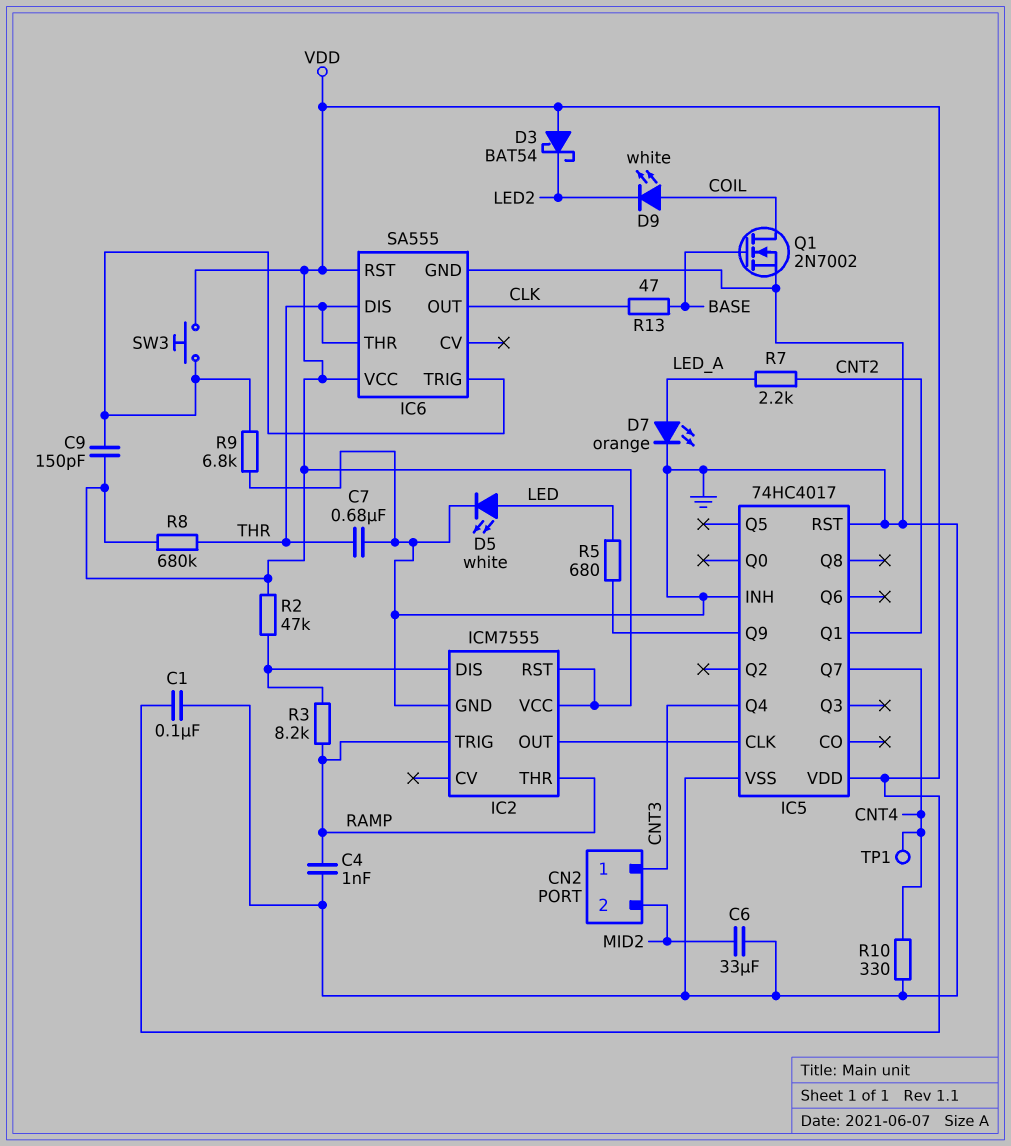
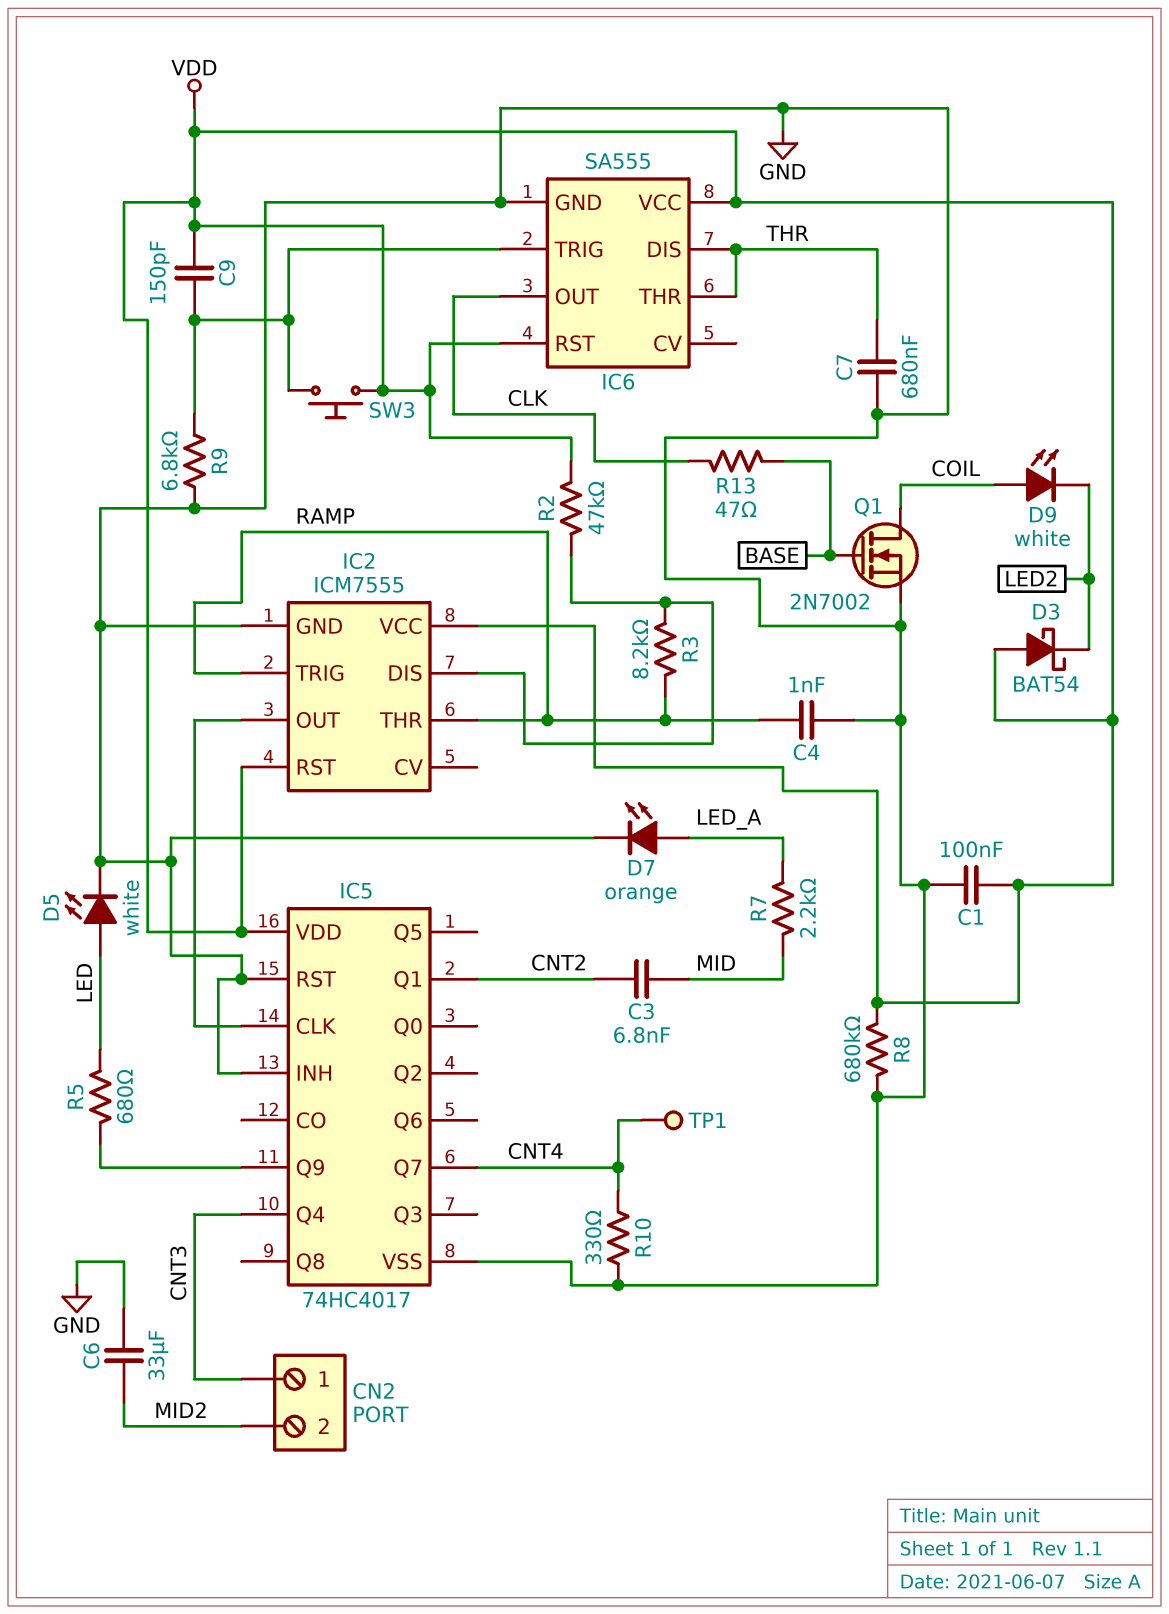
C3: none -> 6.8nF (CNT2, MID)
R7: 2.2k (CNT2, LED_A) -> 2.2k (LED_A, MID)
R8: 680k (THR, VDD) -> 680k (GND, VDD)

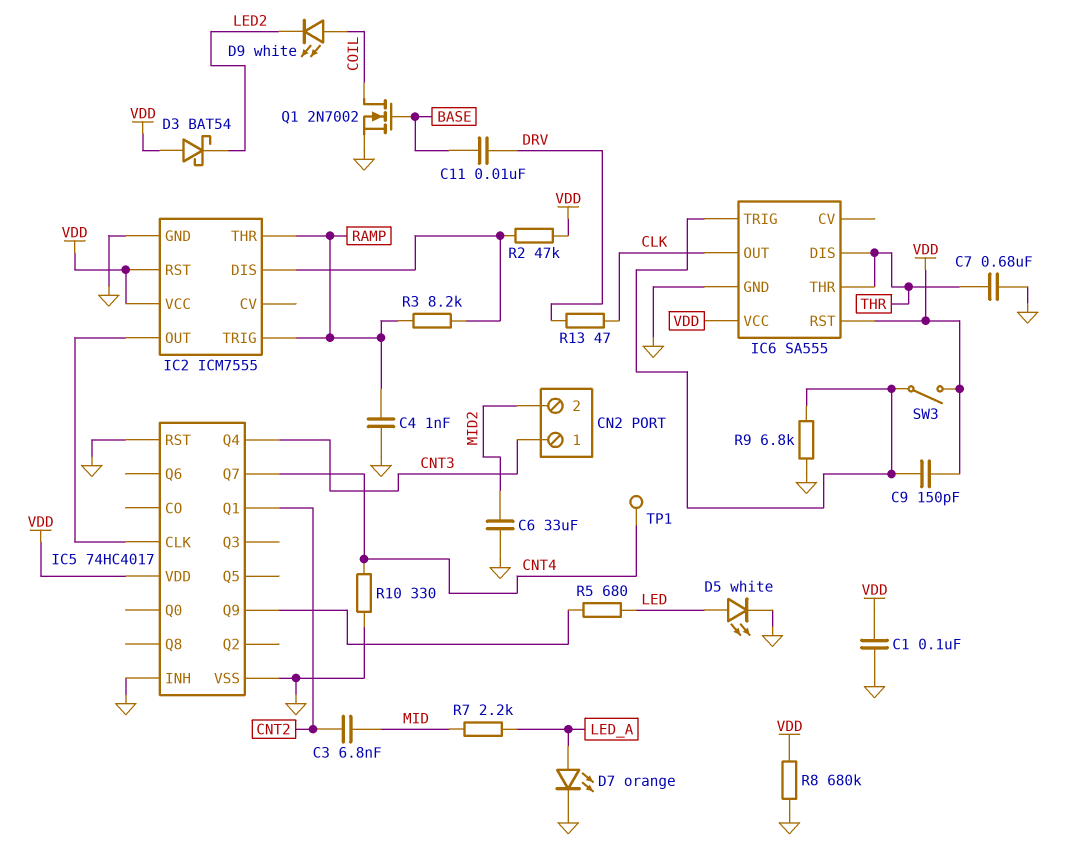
C11: none -> 10nF (BASE, DRV)
R13: 47 (BASE, CLK) -> 47 (CLK, DRV)
SW3: button (IC6/TRIG, VDD) -> switch (IC6/TRIG, VDD)

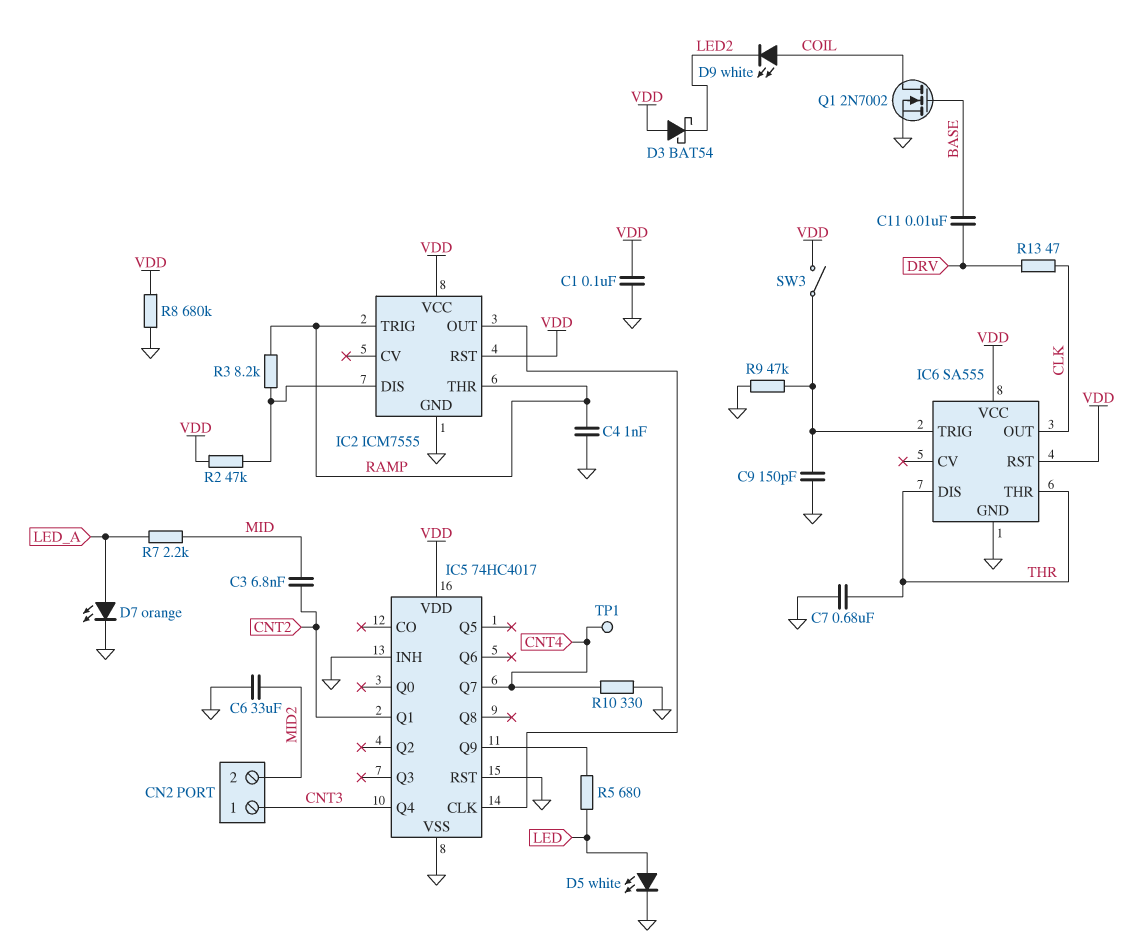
C9: 150pF (IC6/TRIG, VDD) -> 150pF (GND, IC6/TRIG)
R9: 6.8k (GND, IC6/TRIG) -> 47k (GND, IC6/TRIG)

